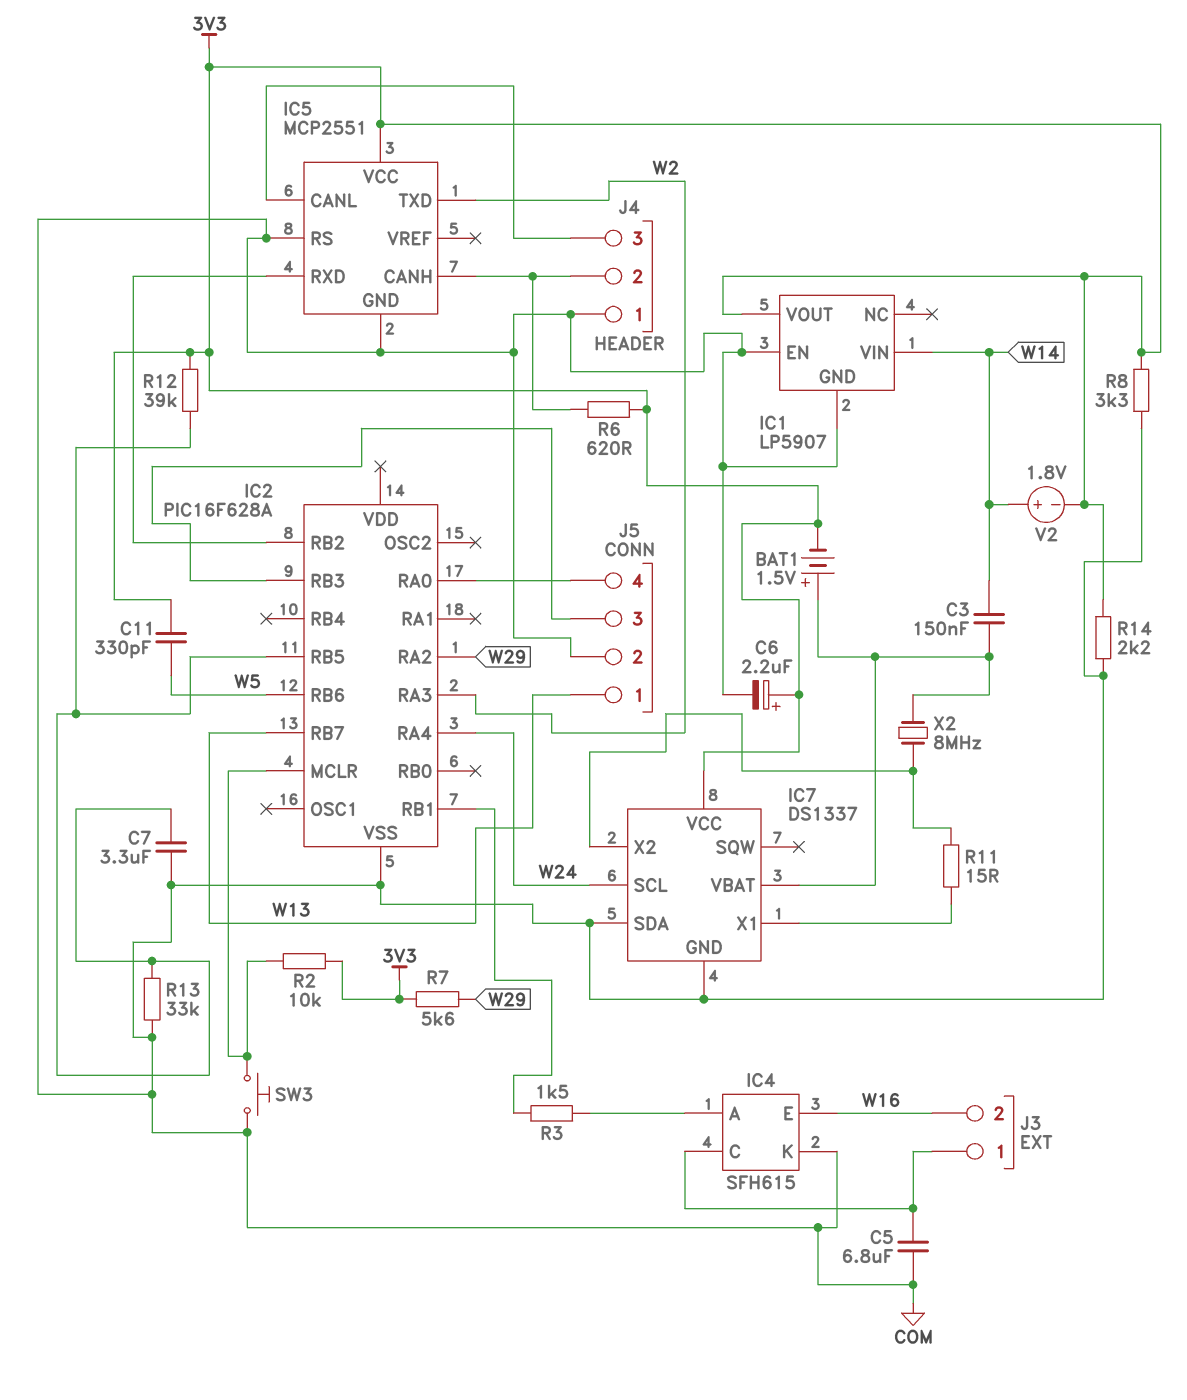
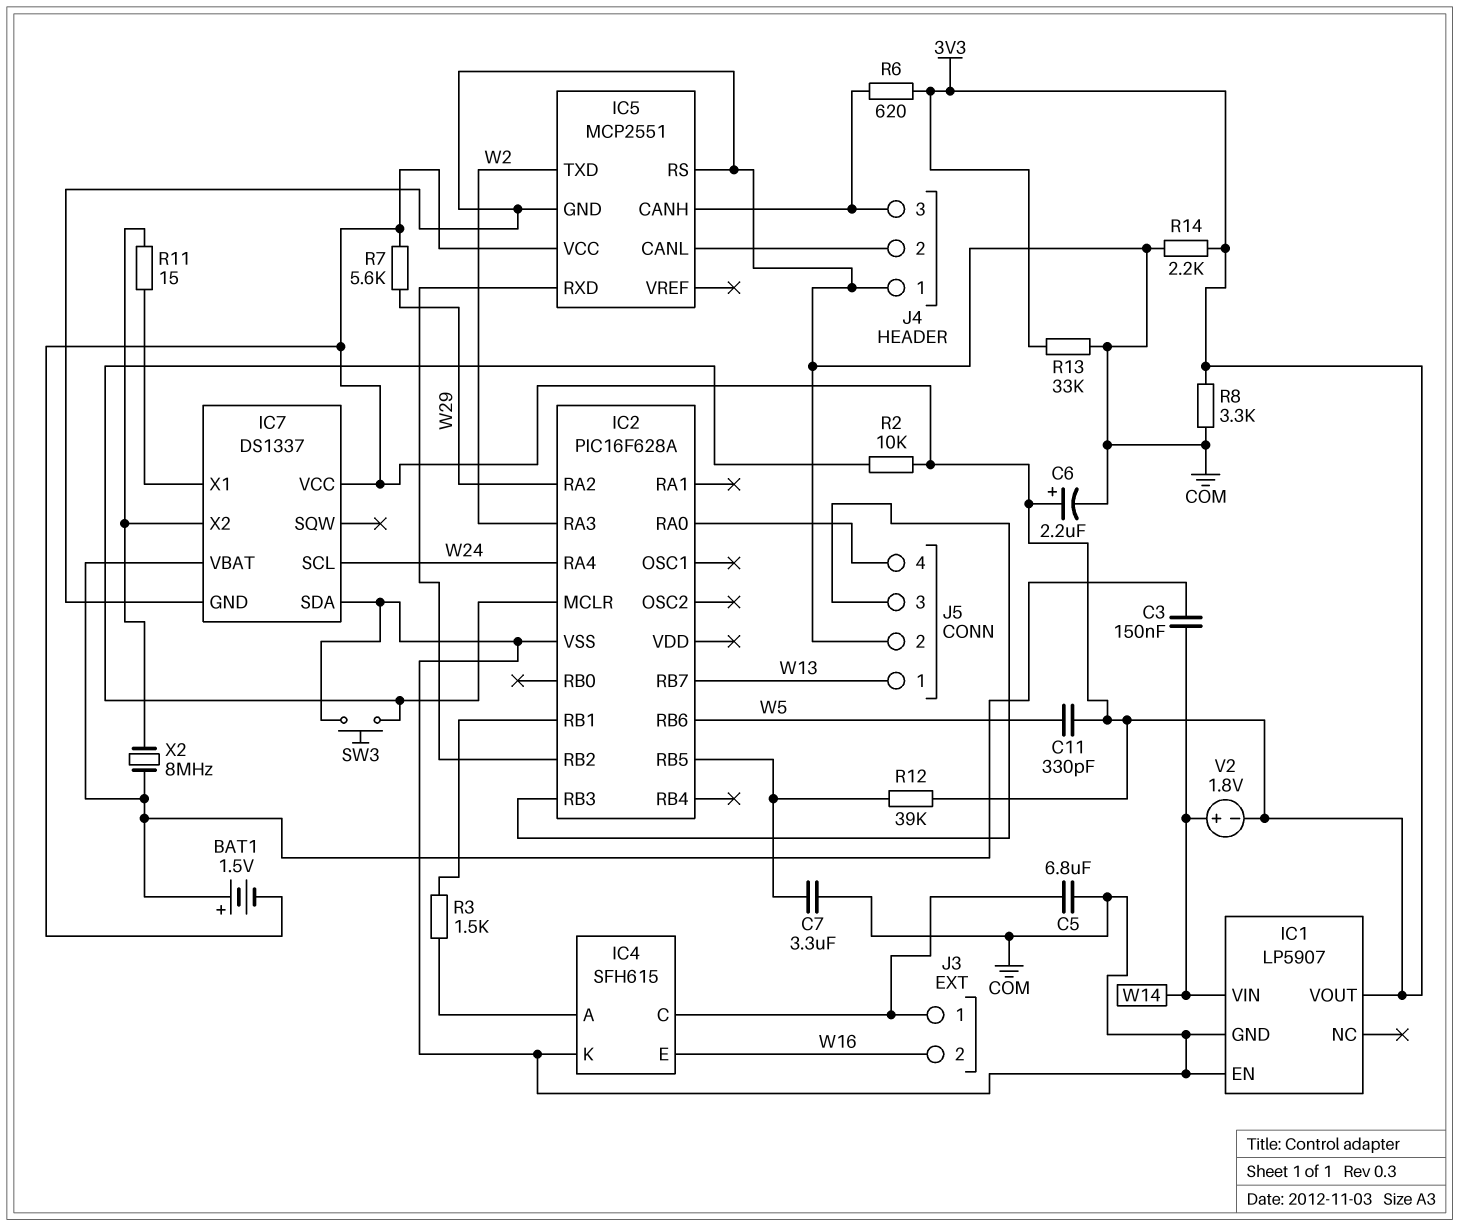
J4 pin 2: IC5/CANH -> IC5/CANL
J4 pin 3: IC5/CANL -> IC5/CANH
R13: 33k (COM, IC2/RB5) -> 33k (3V3, COM)

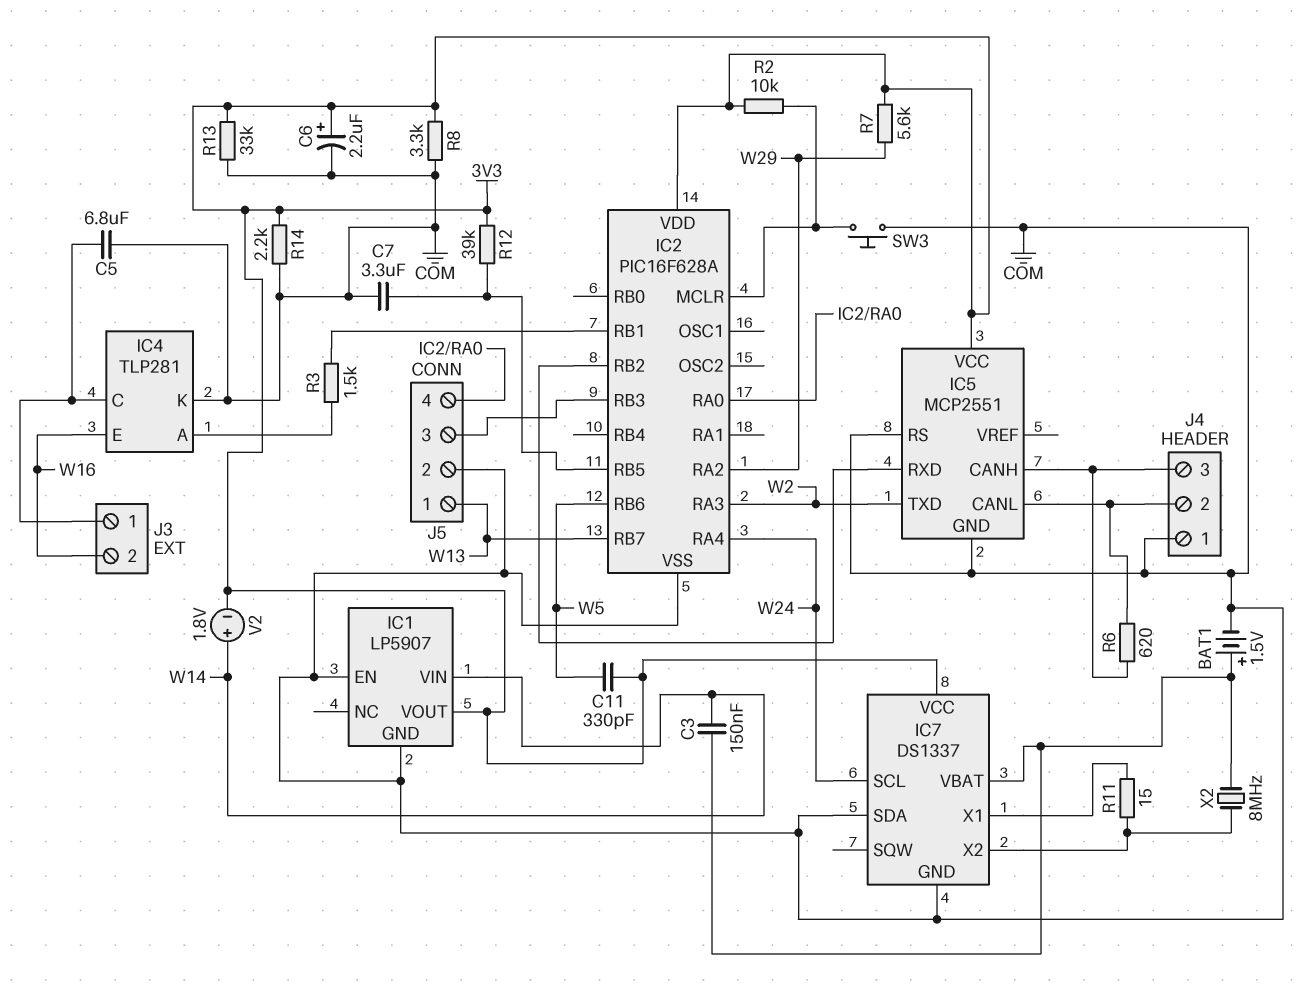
BAT1: 1.5V (plus IC7/VBAT, minus 3V3) -> 1.5V (plus IC7/VBAT, minus COM)
IC2 pin VDD: none -> 3V3
IC4: SFH615 -> TLP281
R6: 620 (3V3, IC5/CANH) -> 620 (IC5/CANH, IC5/CANL)

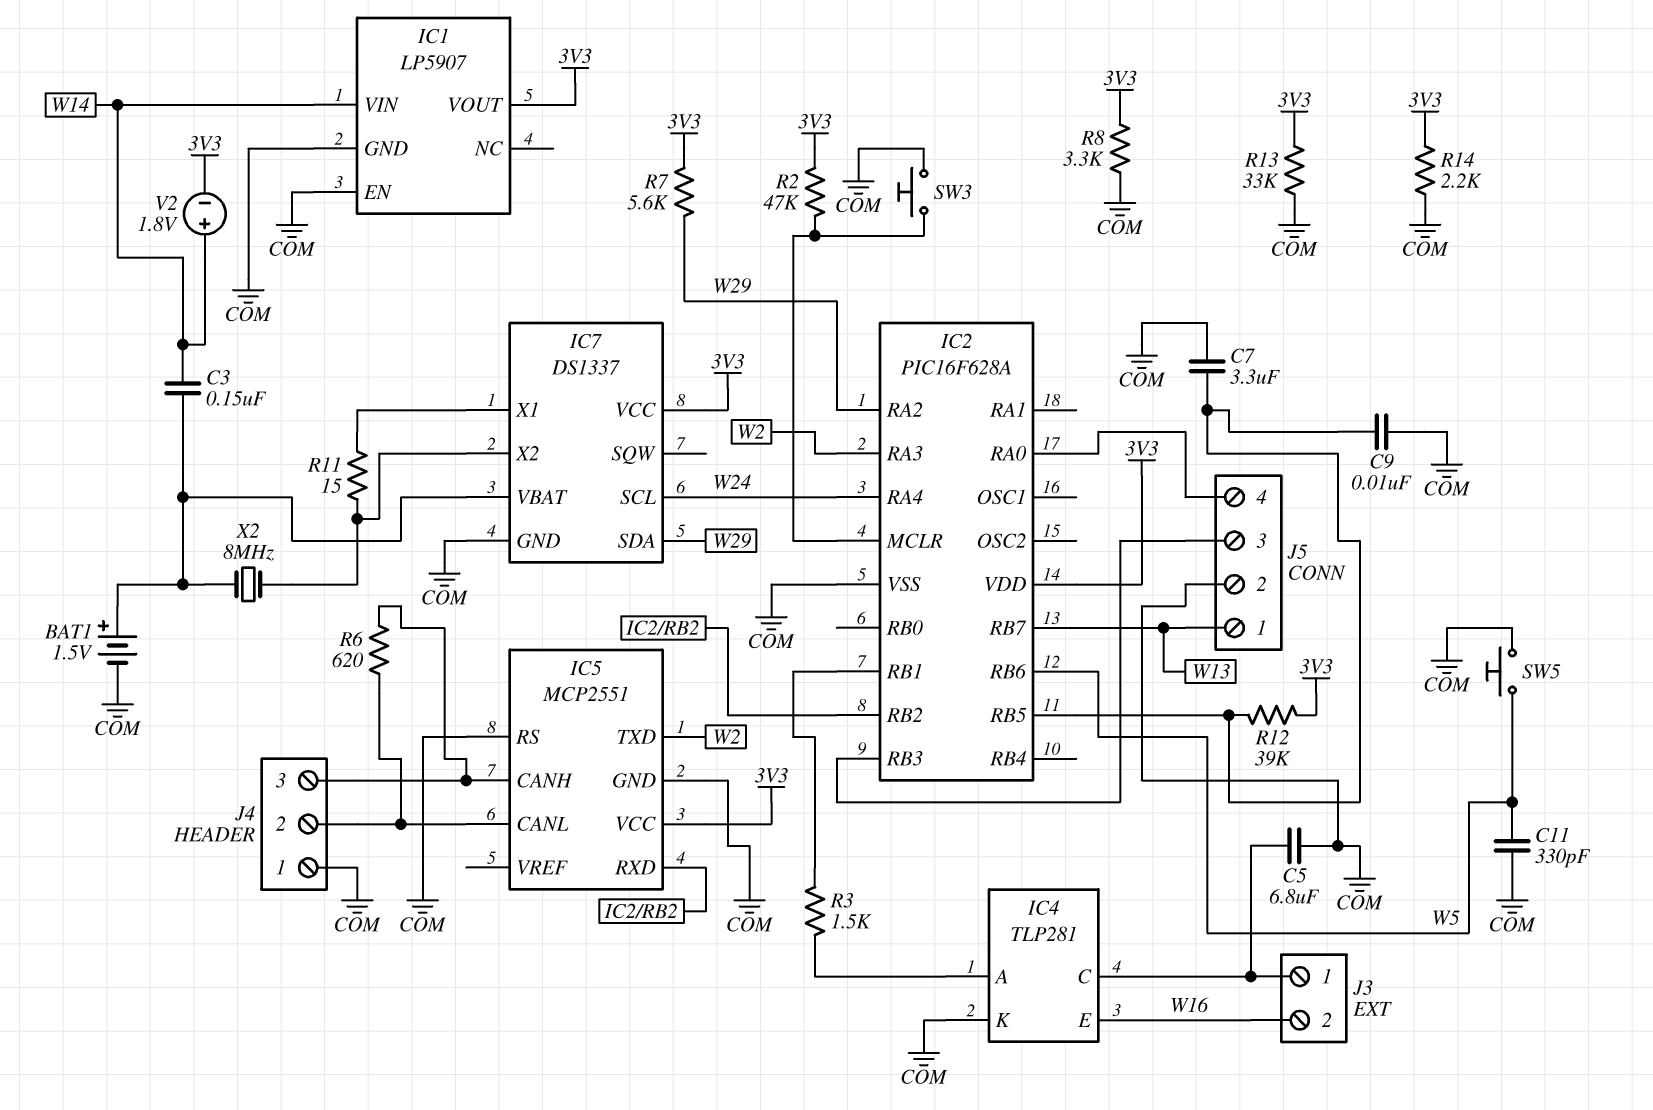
C6: 2.2uF (plus 3V3, minus COM) -> none
C9: none -> 10nF (COM, IC2/RB5)
C11: 330pF (3V3, W5) -> 330pF (COM, W5)
IC7 pin SDA: COM -> W29
R2: 10k (3V3, IC2/MCLR) -> 47k (3V3, IC2/MCLR)
SW5: none -> button (COM, W5)

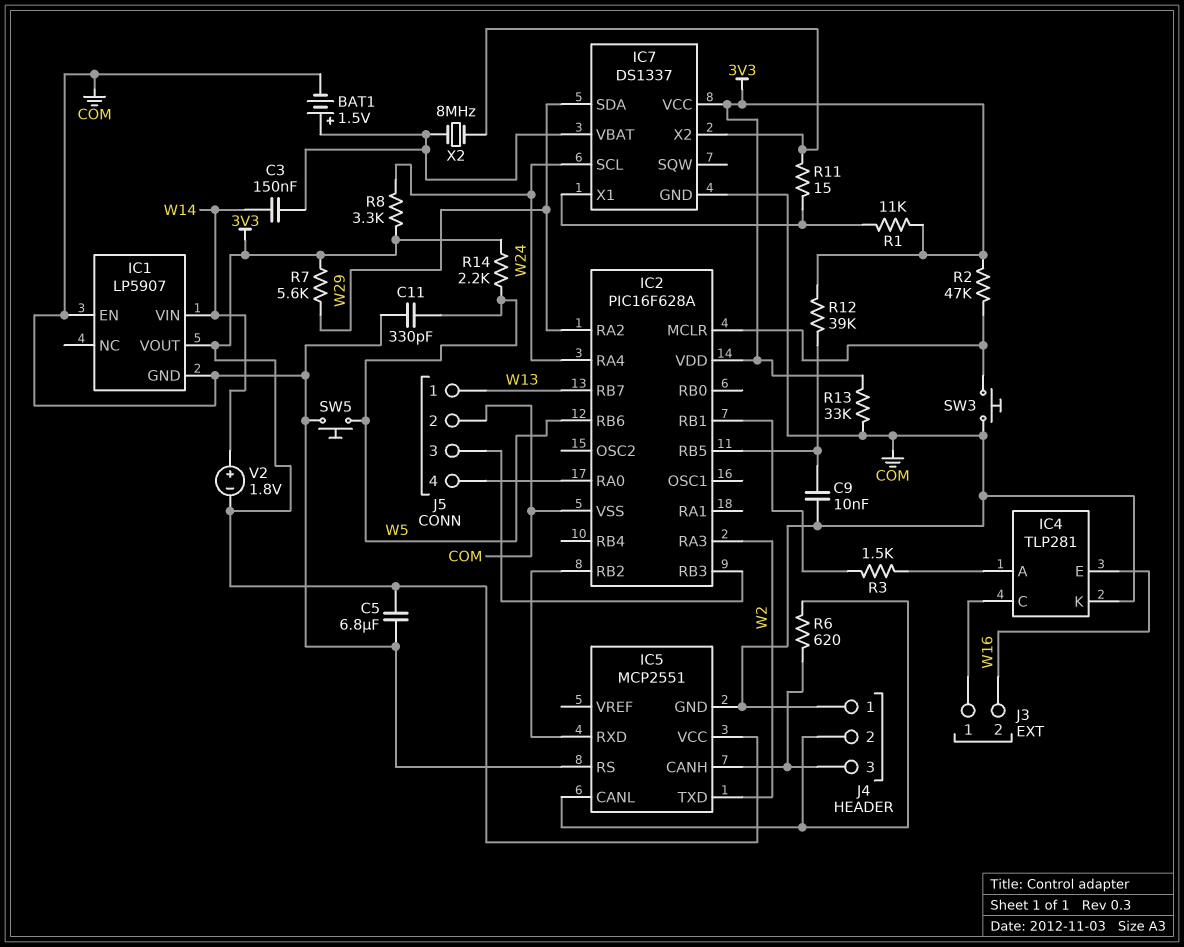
C5: 6.8uF (COM, IC4/C) -> 6.8uF (3V3, COM)
C7: 3.3uF (COM, IC2/RB5) -> none
R1: none -> 11k (3V3, IC7/X1)
R8: 3.3k (3V3, COM) -> 3.3k (3V3, W24)
R14: 2.2k (3V3, COM) -> 2.2k (3V3, W5)

